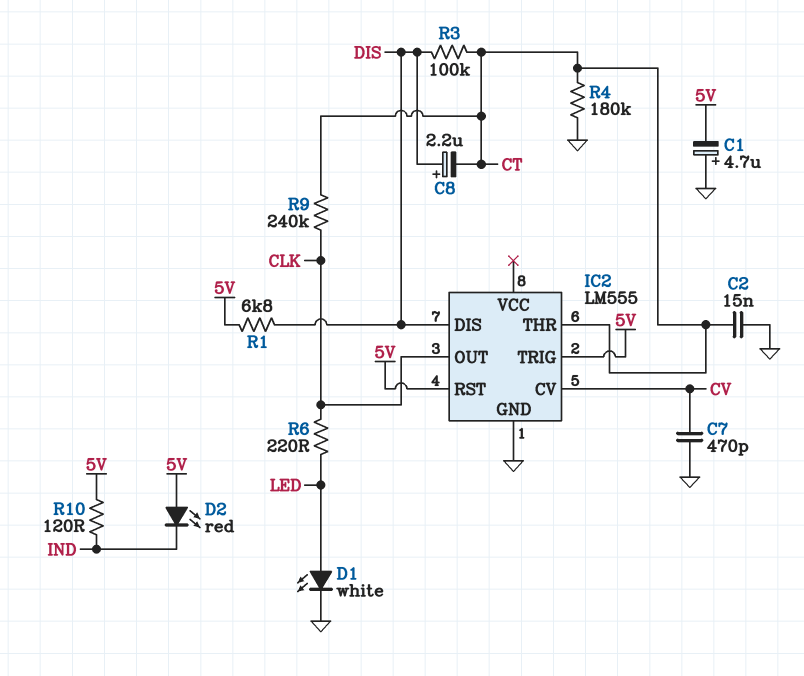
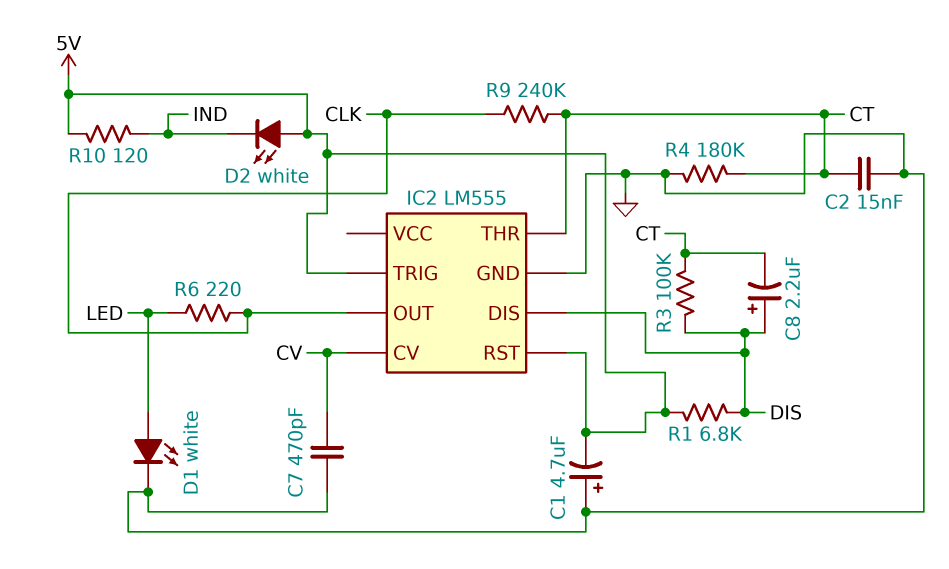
D2: LED red (A 5V, K IND) -> LED white (A 5V, K IND)

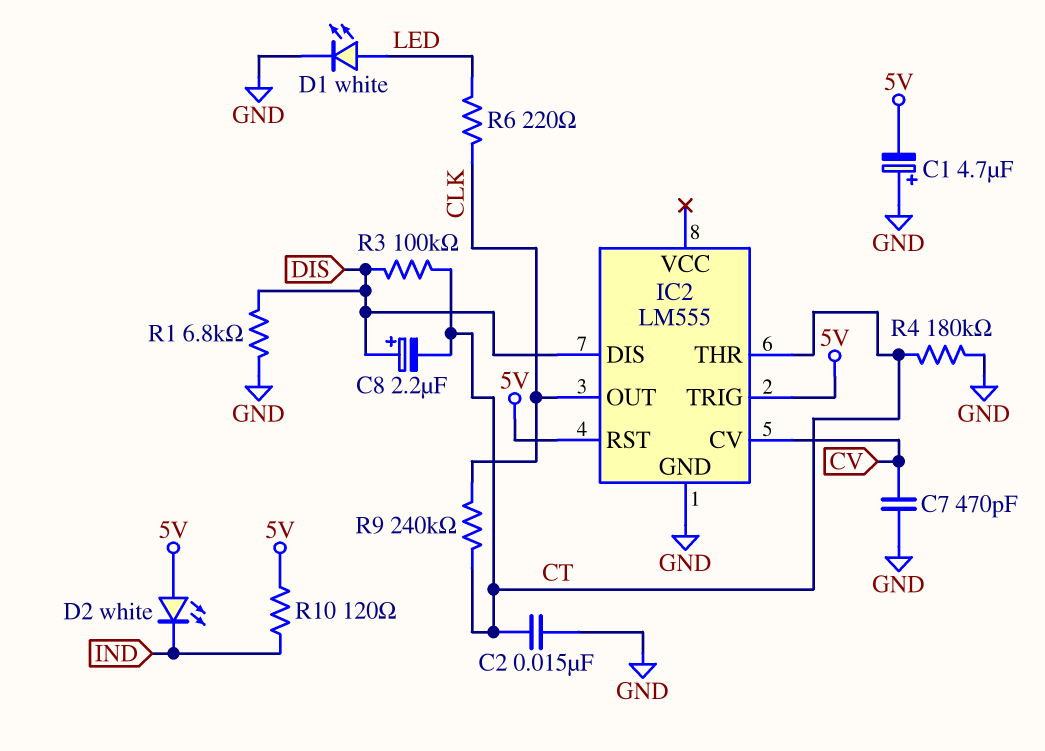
R1: 6.8k (5V, DIS) -> 6.8k (DIS, GND)

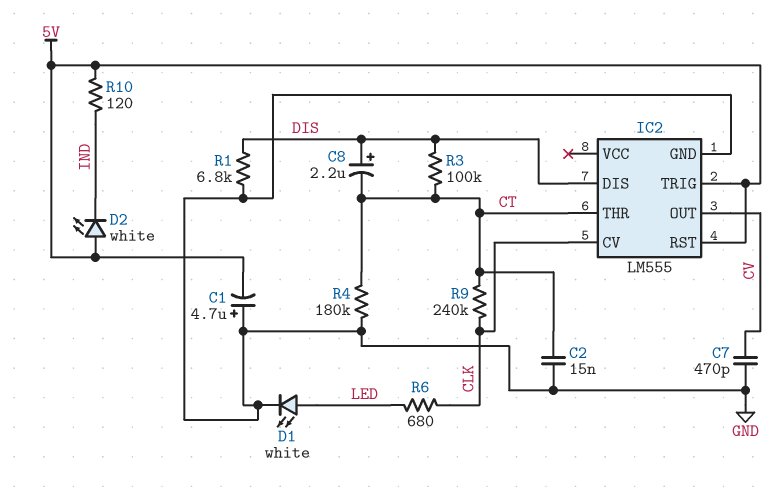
IC2 pin CV: CV -> CLK
IC2 pin OUT: CLK -> CV
R6: 220 (CLK, LED) -> 680 (CLK, LED)

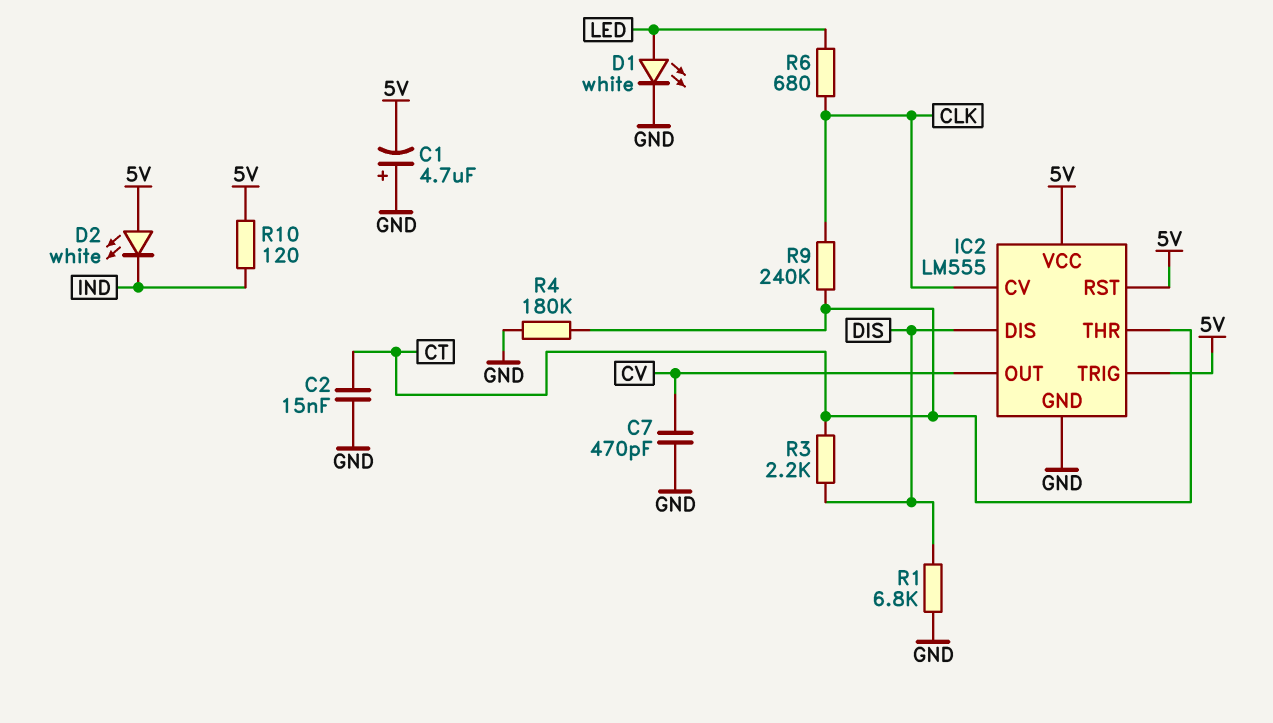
C8: 2.2uF (plus DIS, minus CT) -> none
IC2 pin VCC: none -> 5V
R3: 100k (CT, DIS) -> 2.2k (CT, DIS)

